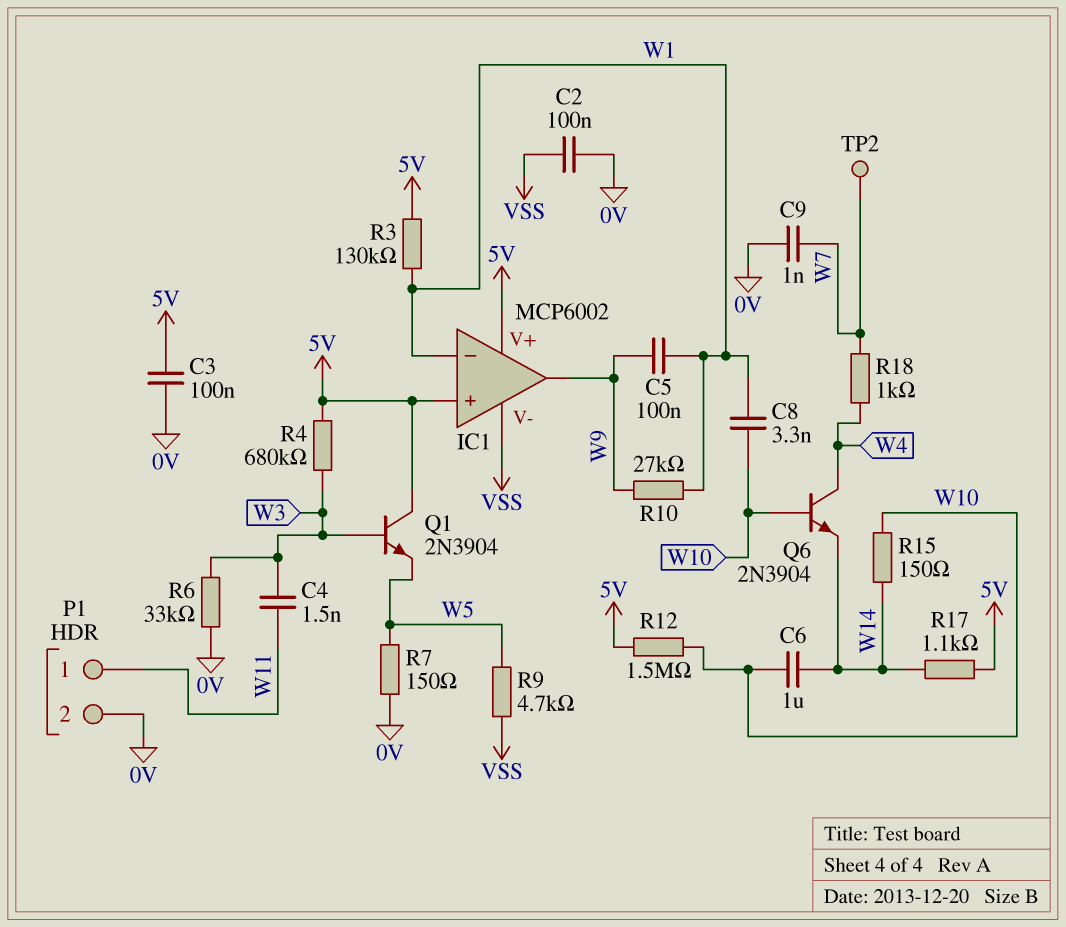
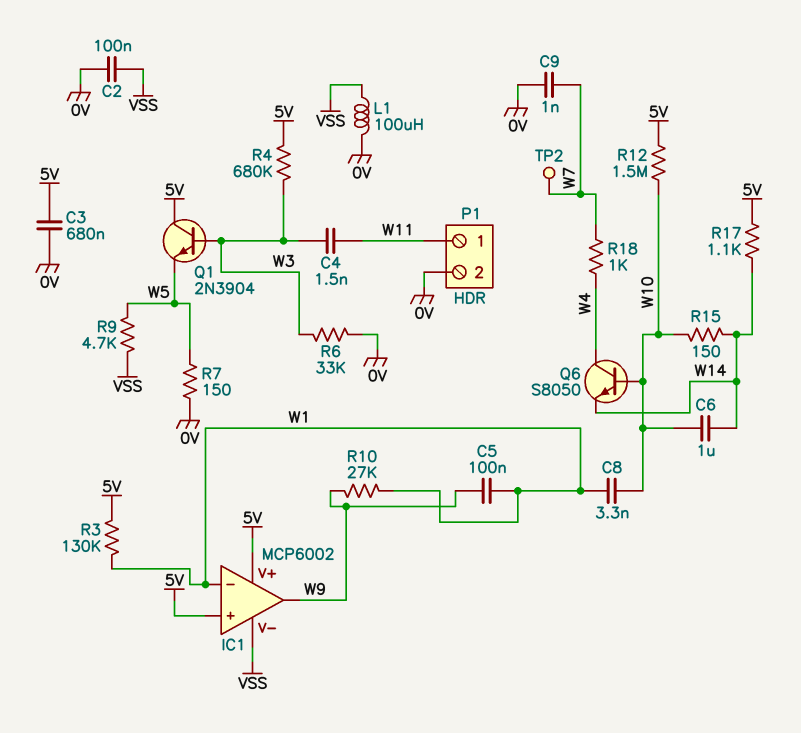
C3: 100nF (0V, 5V) -> 680nF (0V, 5V)
L1: none -> 100uH (0V, VSS)
Q6: NPN 2N3904 (B W10, C W4, E W14) -> NPN S8050 (B W10, C W4, E W14)

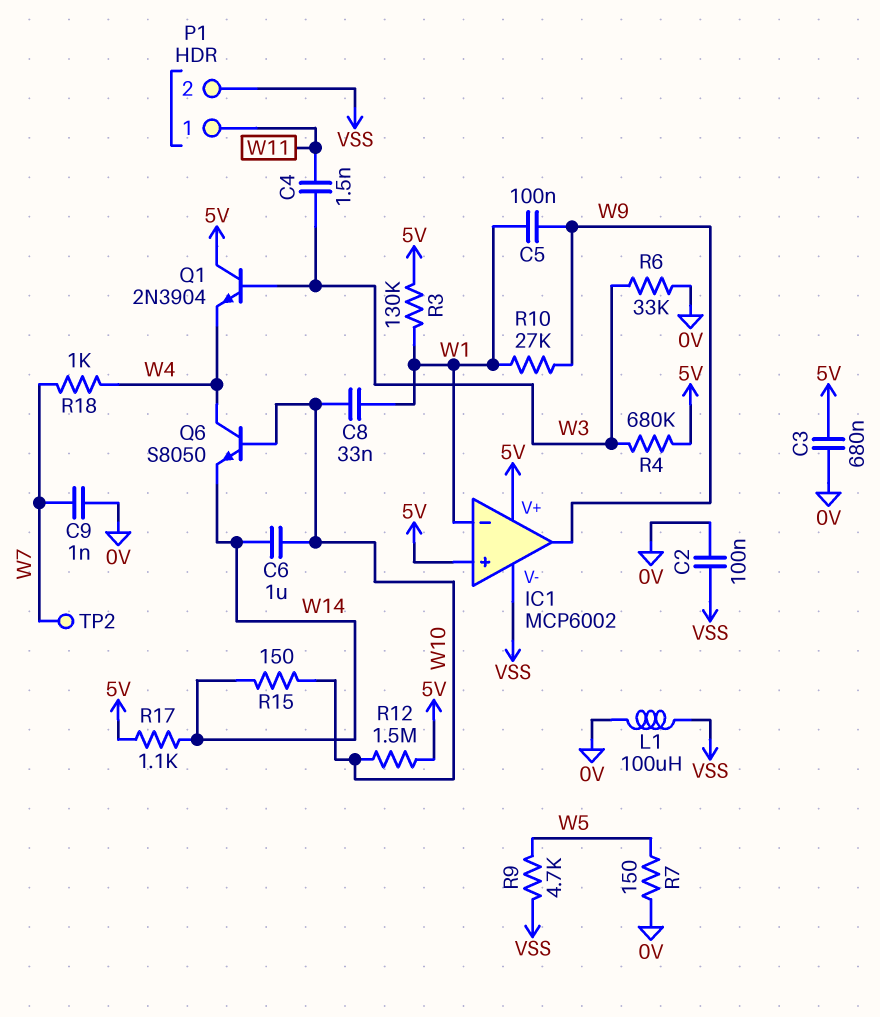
C8: 3.3nF (W1, W10) -> 33nF (W1, W10)
P1 pin 2: 0V -> VSS
Q1: NPN 2N3904 (B W3, C 5V, E W5) -> NPN 2N3904 (B W3, C 5V, E W4)

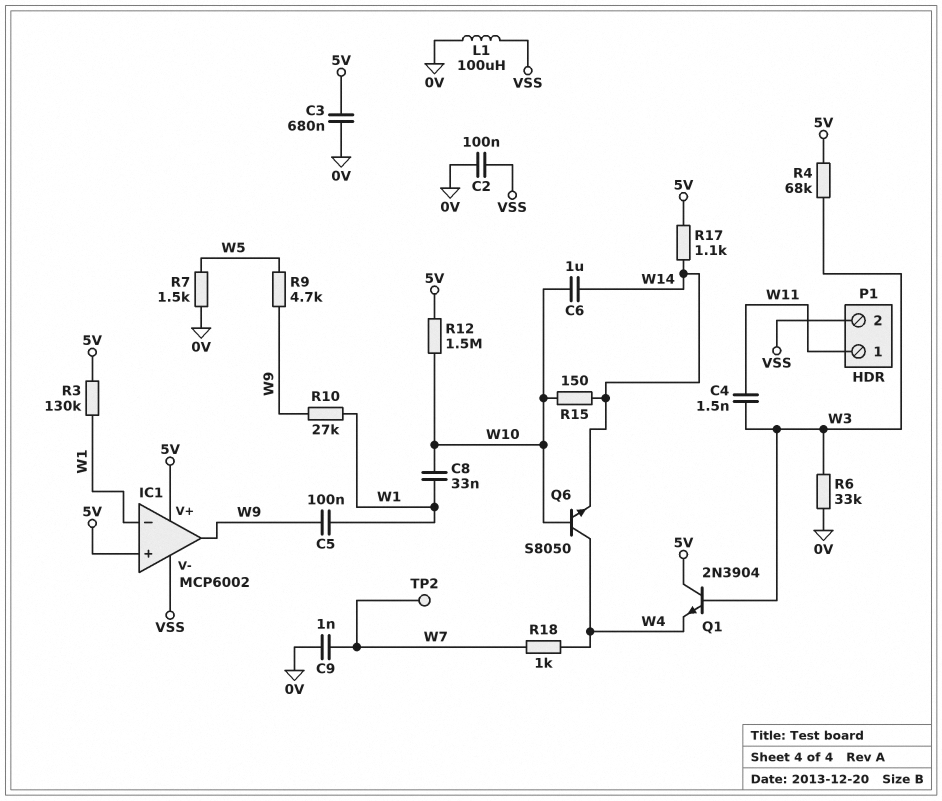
R4: 680k (5V, W3) -> 68k (5V, W3)
R7: 150 (0V, W5) -> 1.5k (0V, W5)
R9: 4.7k (VSS, W5) -> 4.7k (W5, W9)

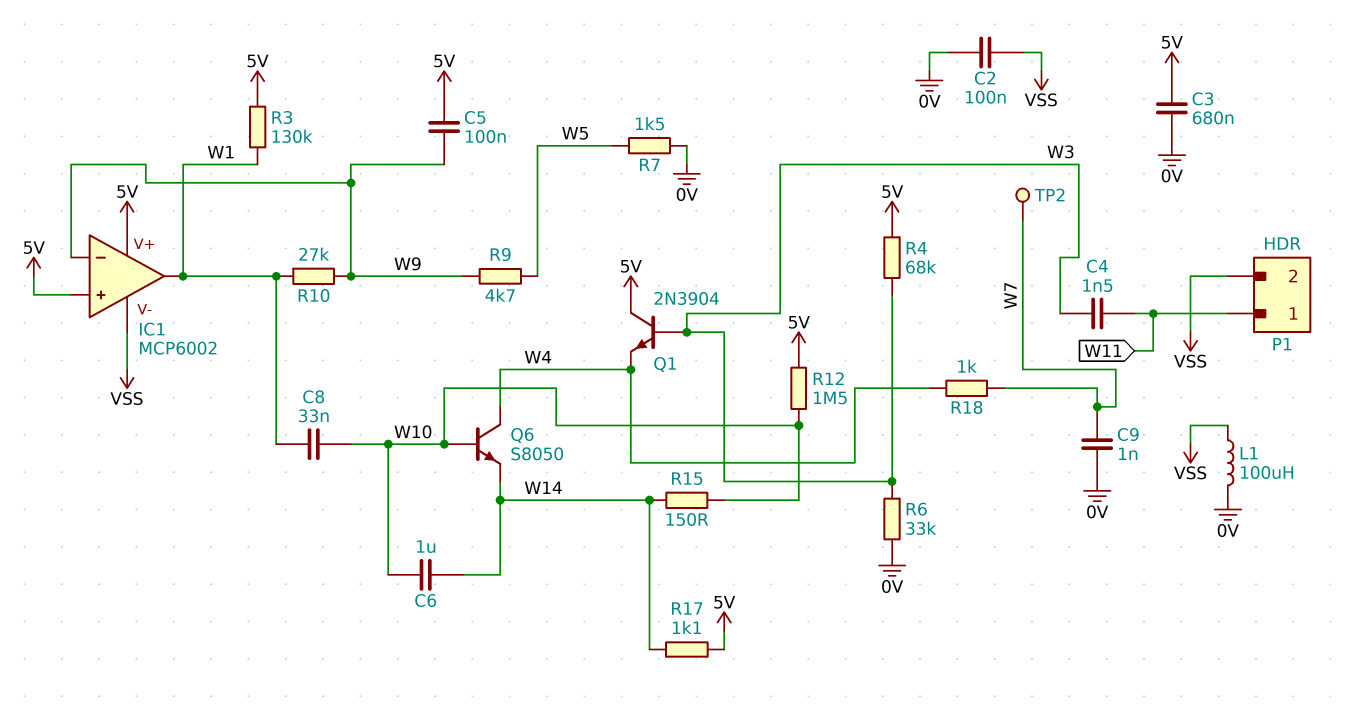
C5: 100nF (W1, W9) -> 100nF (5V, W9)
IC1 pin in-: W1 -> W9
IC1 pin out: W9 -> W1

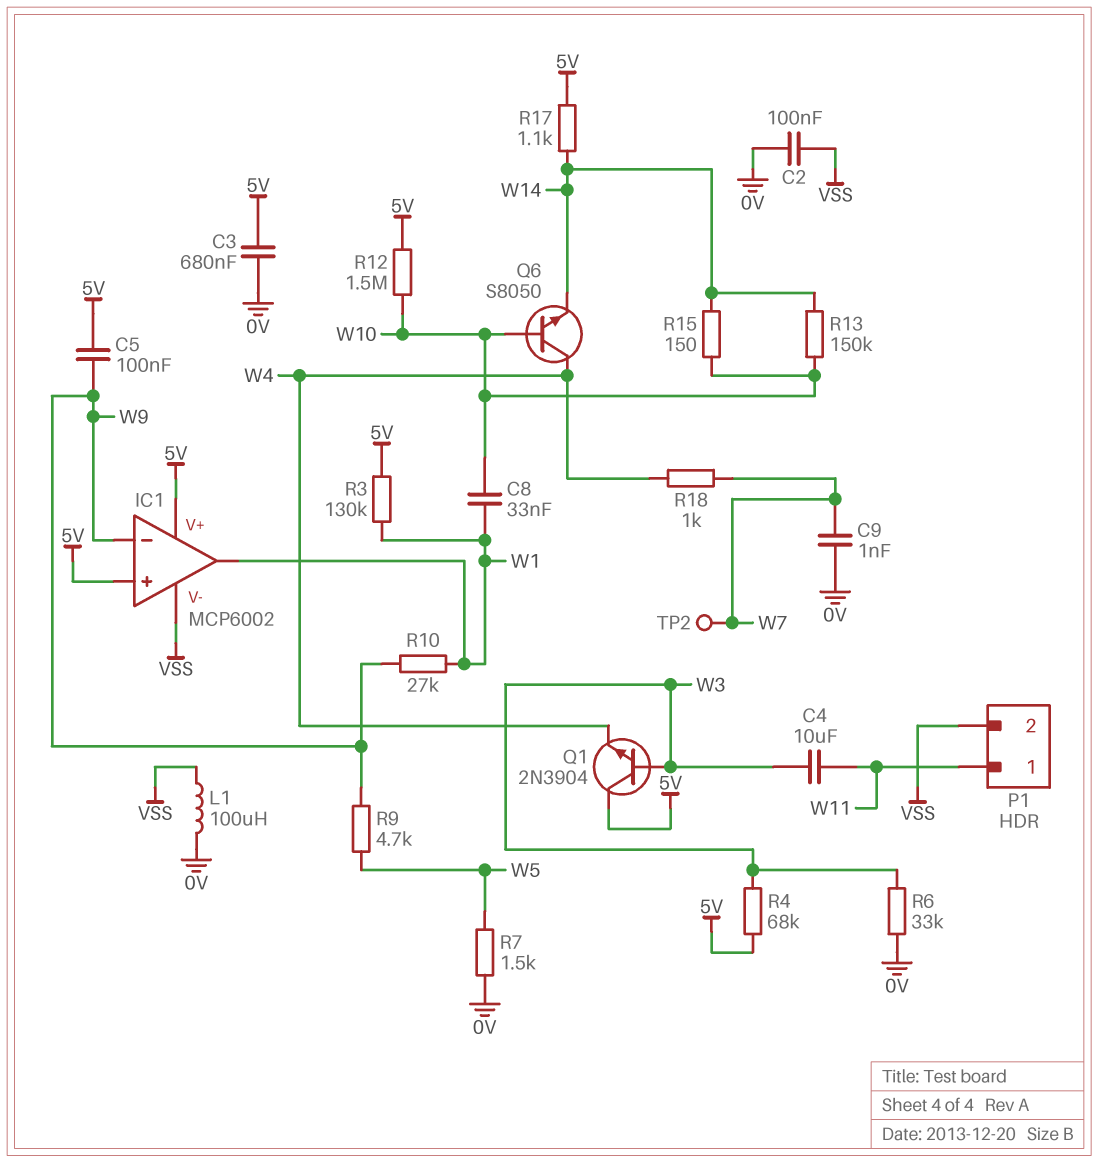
C4: 1.5nF (W3, W11) -> 10uF (W3, W11)
C6: 1uF (W10, W14) -> none
R13: none -> 150k (W10, W14)

